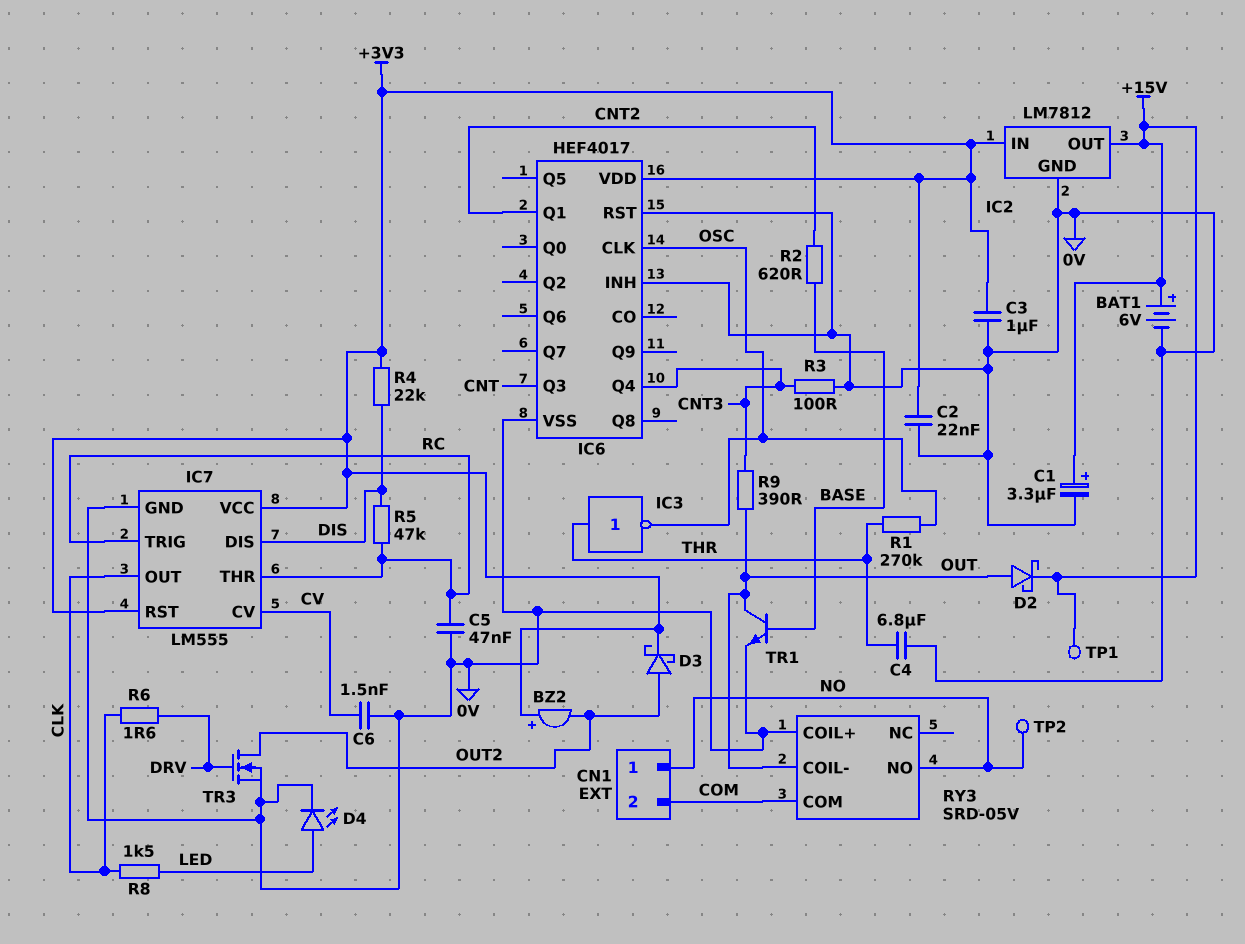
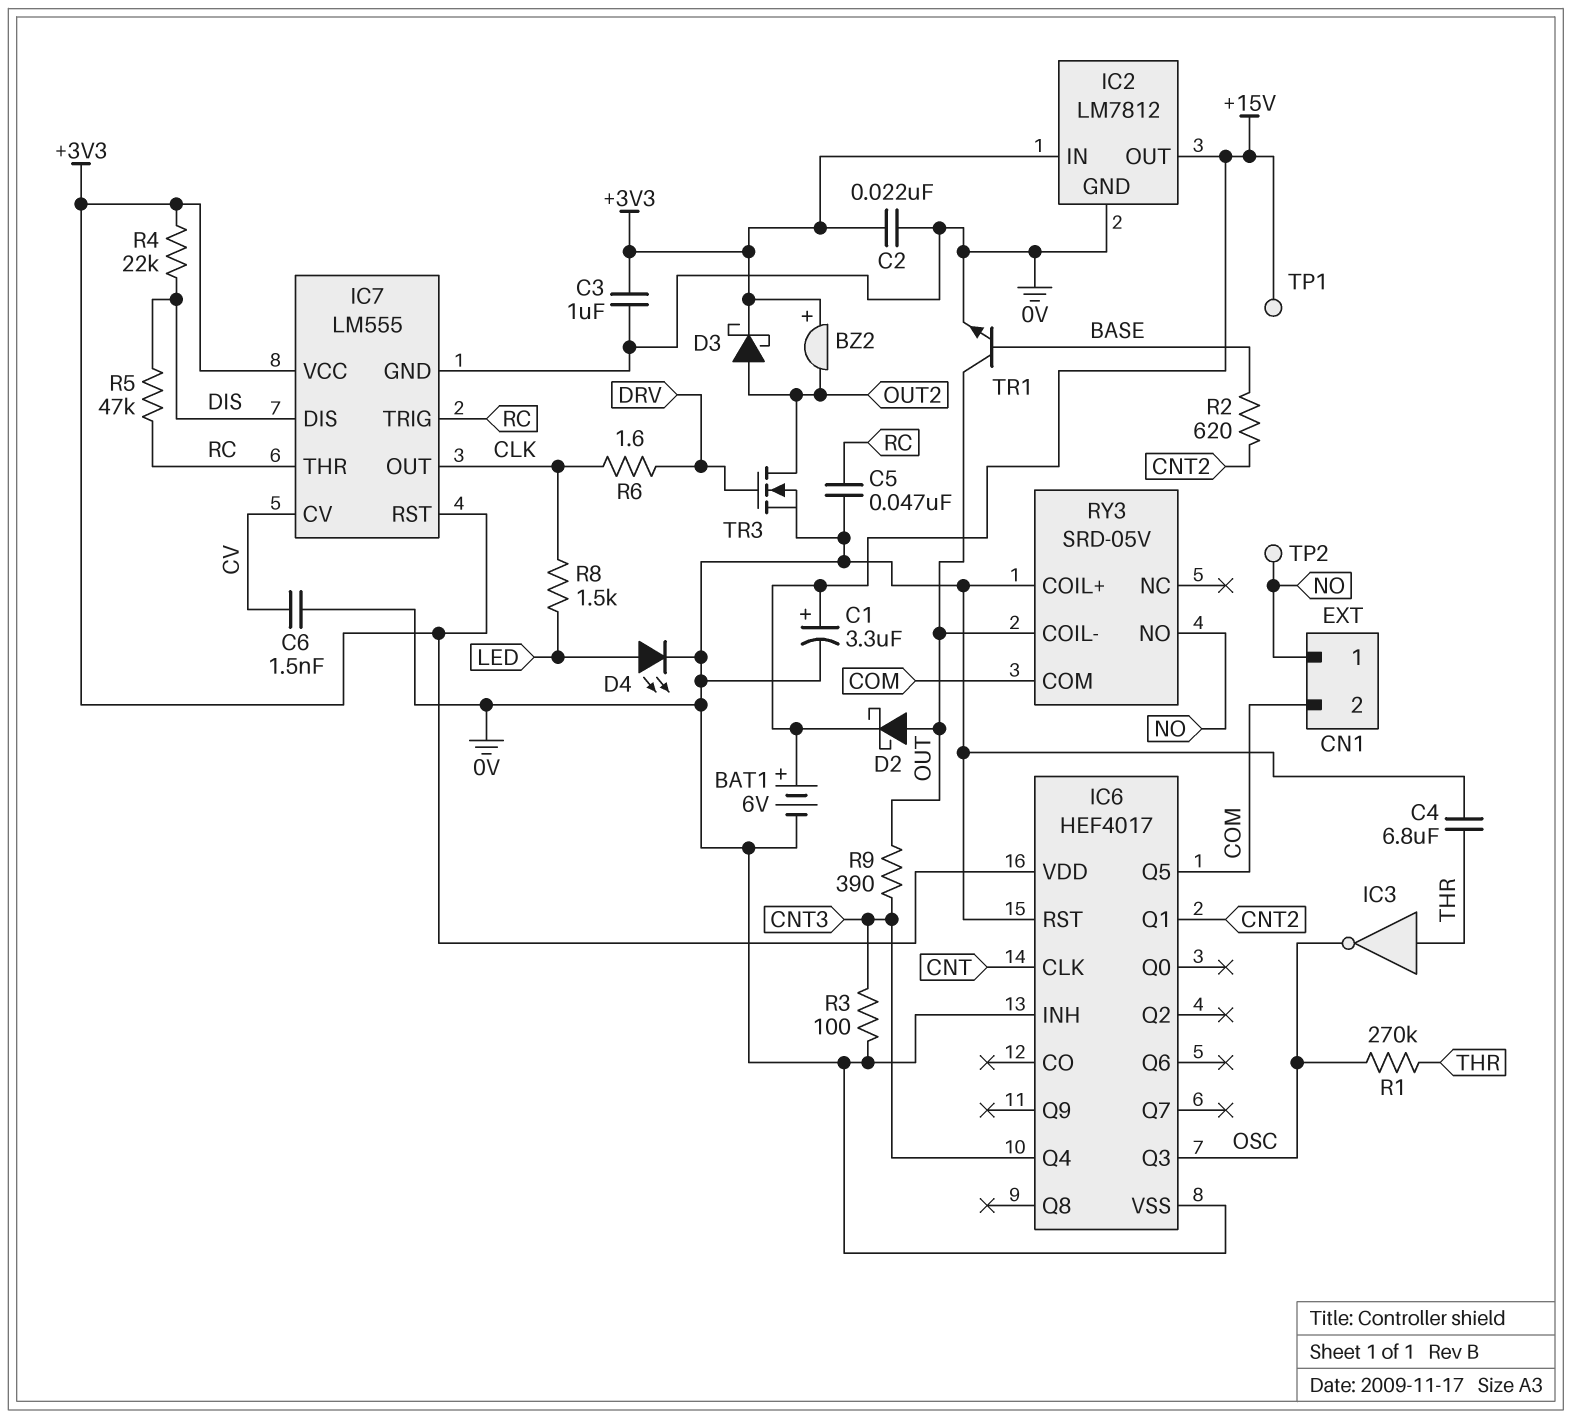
IC6 pin CLK: OSC -> CNT
IC6 pin Q3: CNT -> OSC
IC6 pin Q5: none -> COM

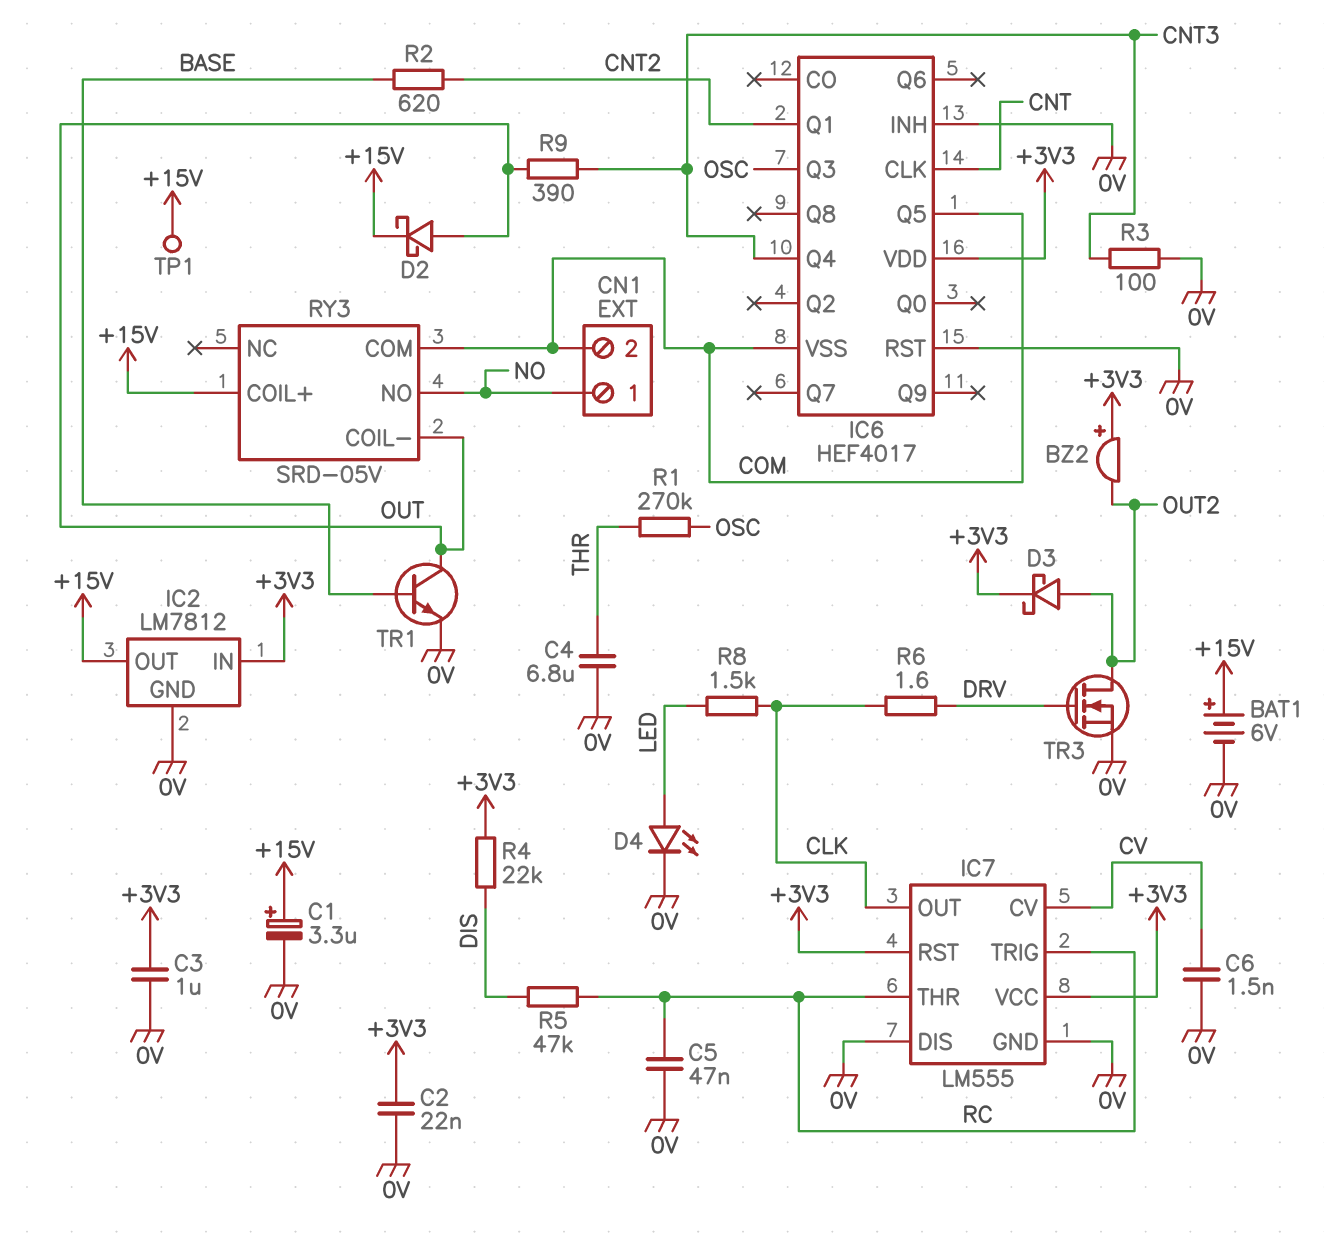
IC3: NOT (in THR, out OSC) -> none
IC6 pin VSS: 0V -> COM
IC7 pin DIS: DIS -> 0V
RY3 pin COIL+: 0V -> +15V
TP2: test point (NO) -> none

